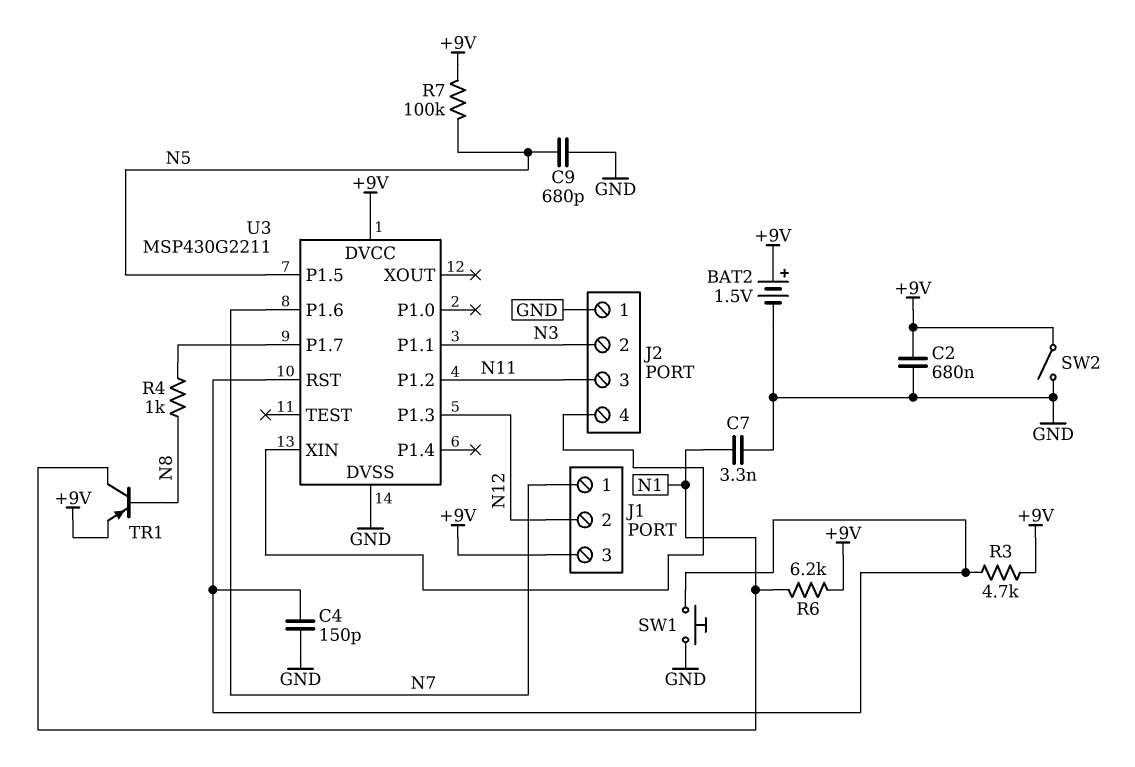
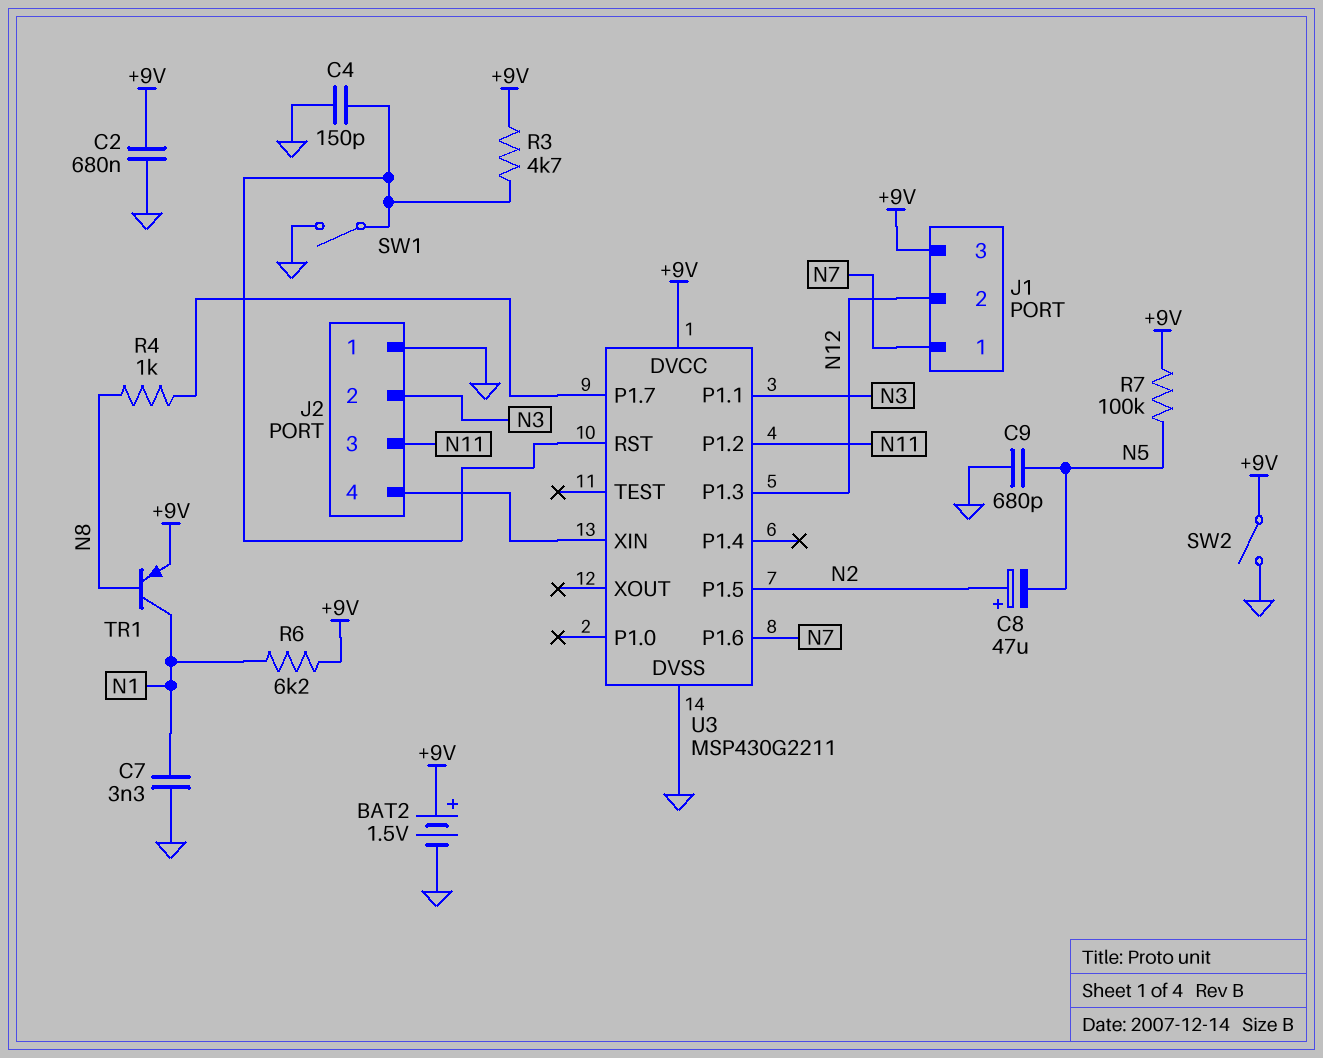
C8: none -> 47uF (plus N2, minus N5)
SW1: button (GND, U3/RST) -> switch (GND, U3/RST)
U3 pin P1.5: N5 -> N2

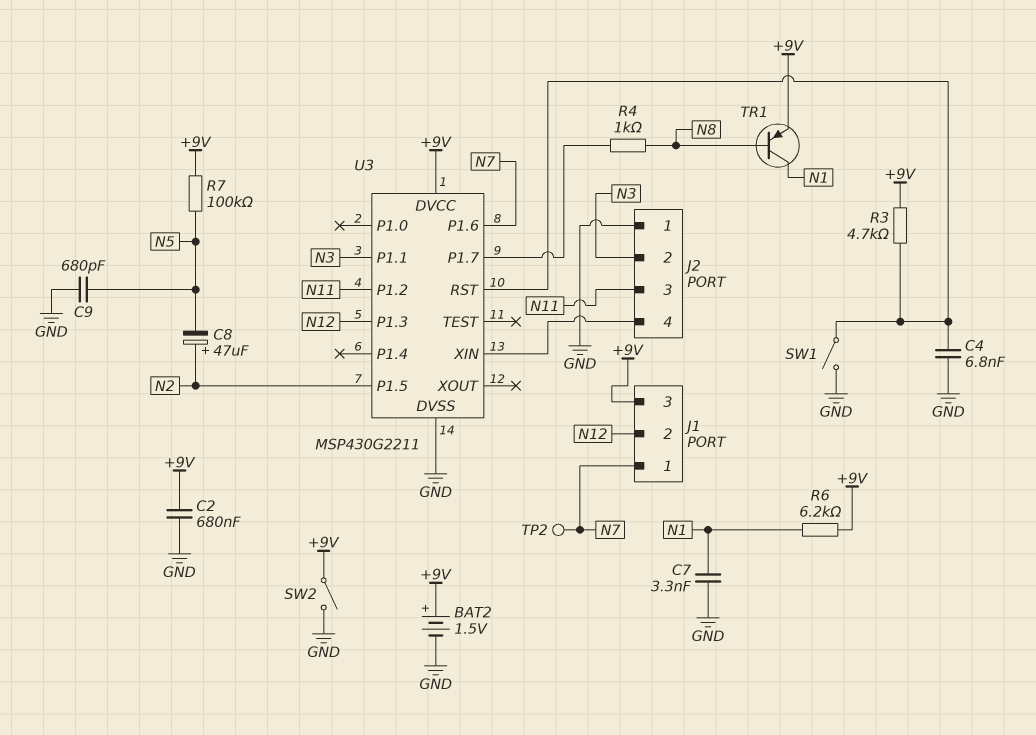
C4: 150pF (GND, U3/RST) -> 6.8nF (GND, U3/RST)
TP2: none -> test point (N7)

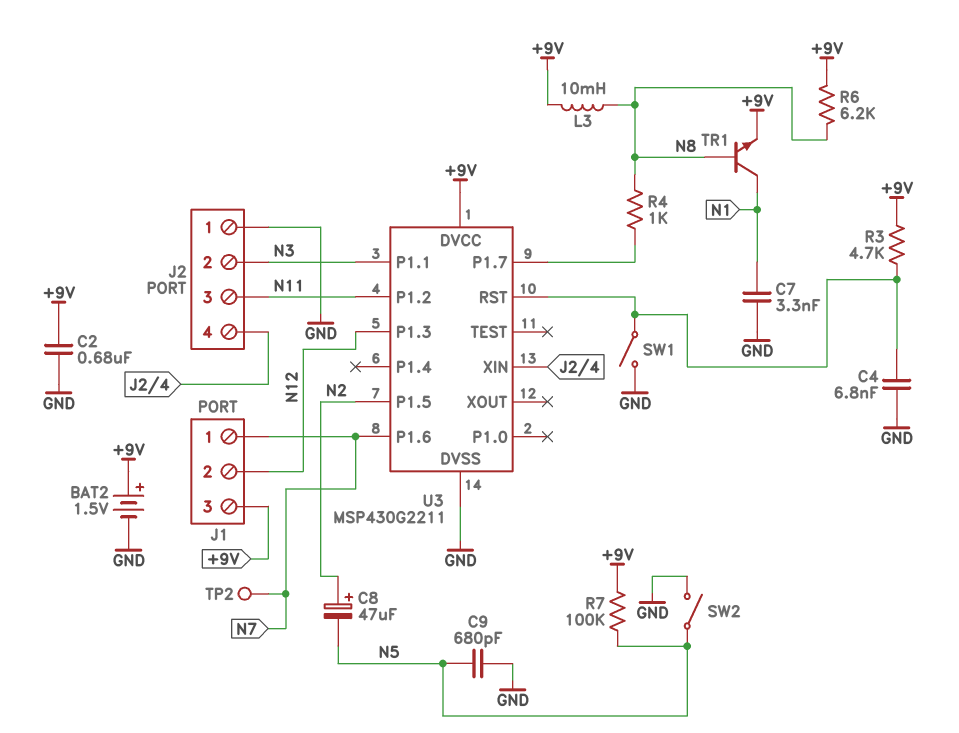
L3: none -> 10mH (+9V, N8)
R6: 6.2k (+9V, N1) -> 6.2k (+9V, N8)
SW2: switch (+9V, GND) -> switch (GND, N5)
TR1: PNP (B N8, C N1, E +9V) -> NPN (B N8, C N1, E +9V)

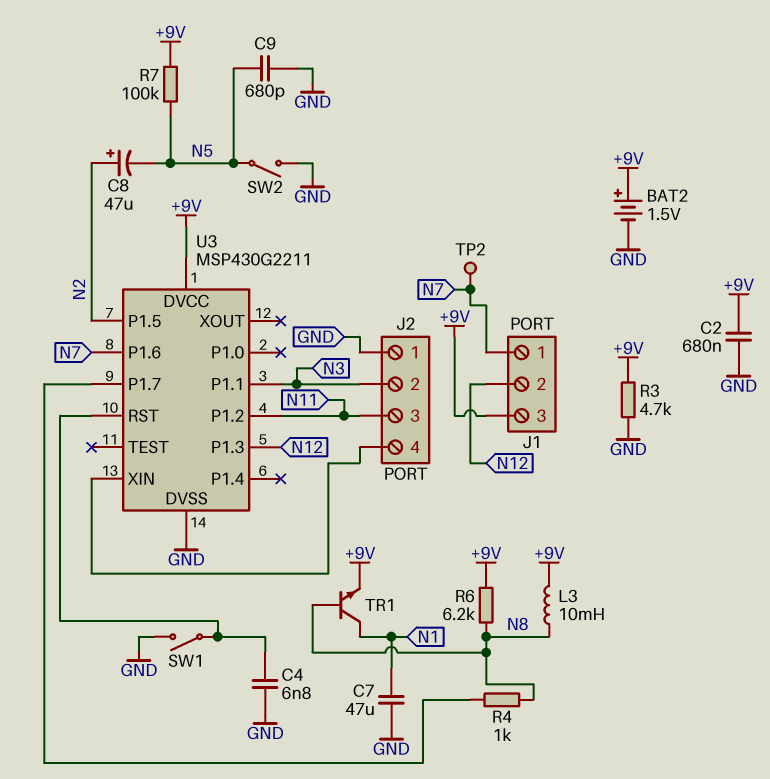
C7: 3.3nF (GND, N1) -> 47uF (GND, N1)
R3: 4.7k (+9V, U3/RST) -> 4.7k (+9V, GND)

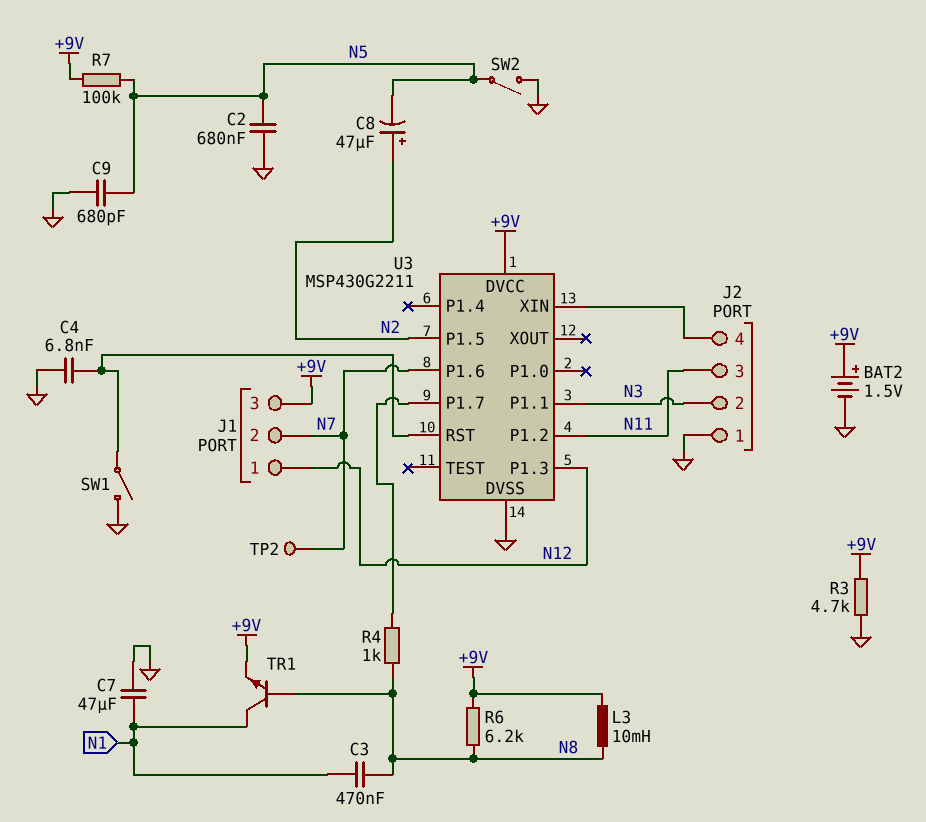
C2: 680nF (+9V, GND) -> 680nF (GND, N5)
C3: none -> 470nF (N1, N8)
J1 pin 1: N7 -> N12
J1 pin 2: N12 -> N7

